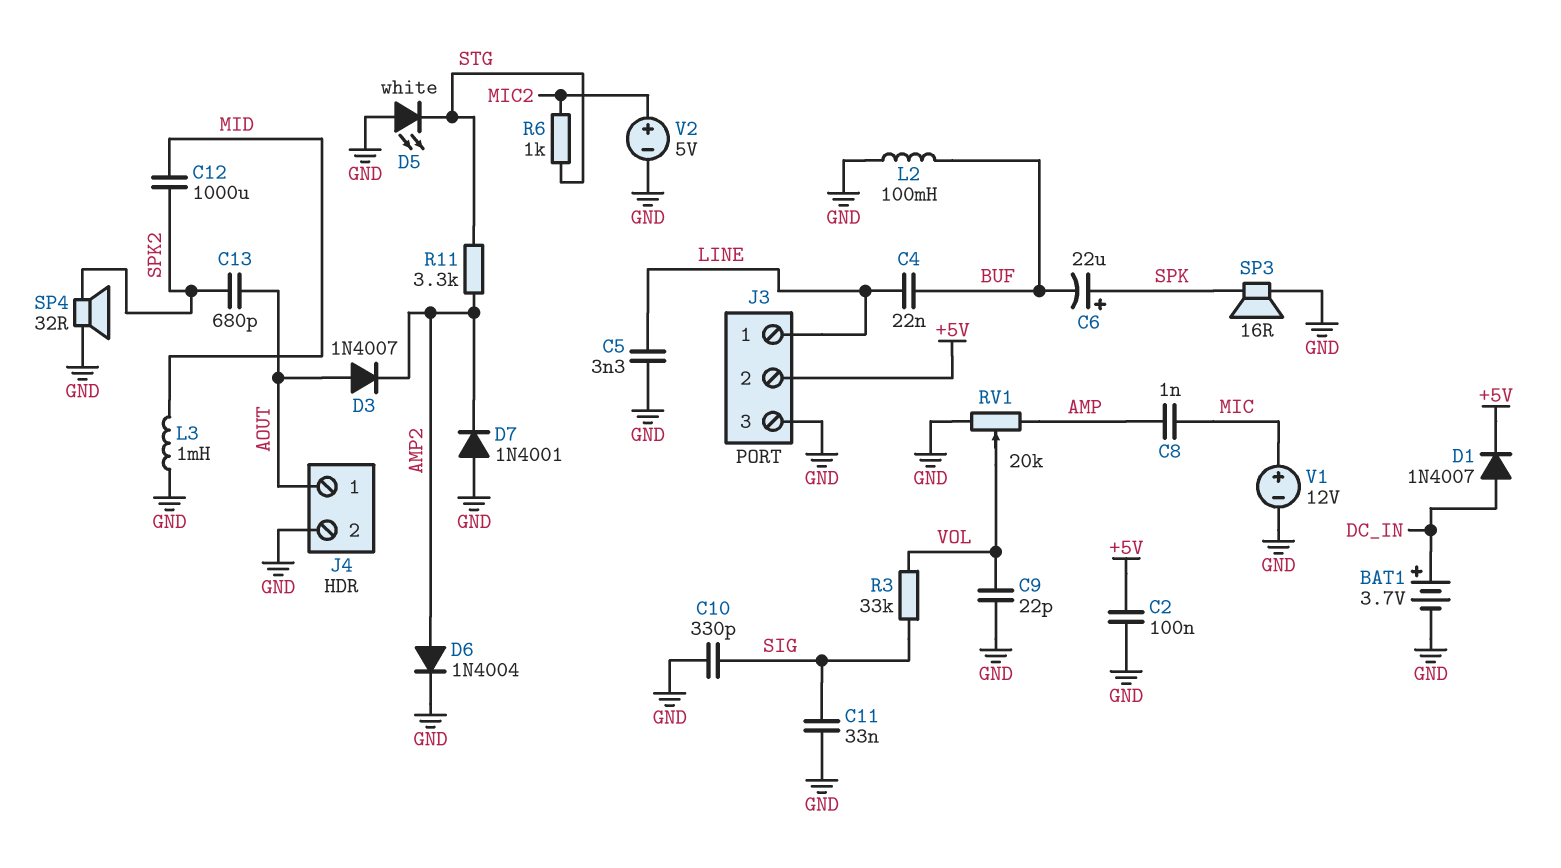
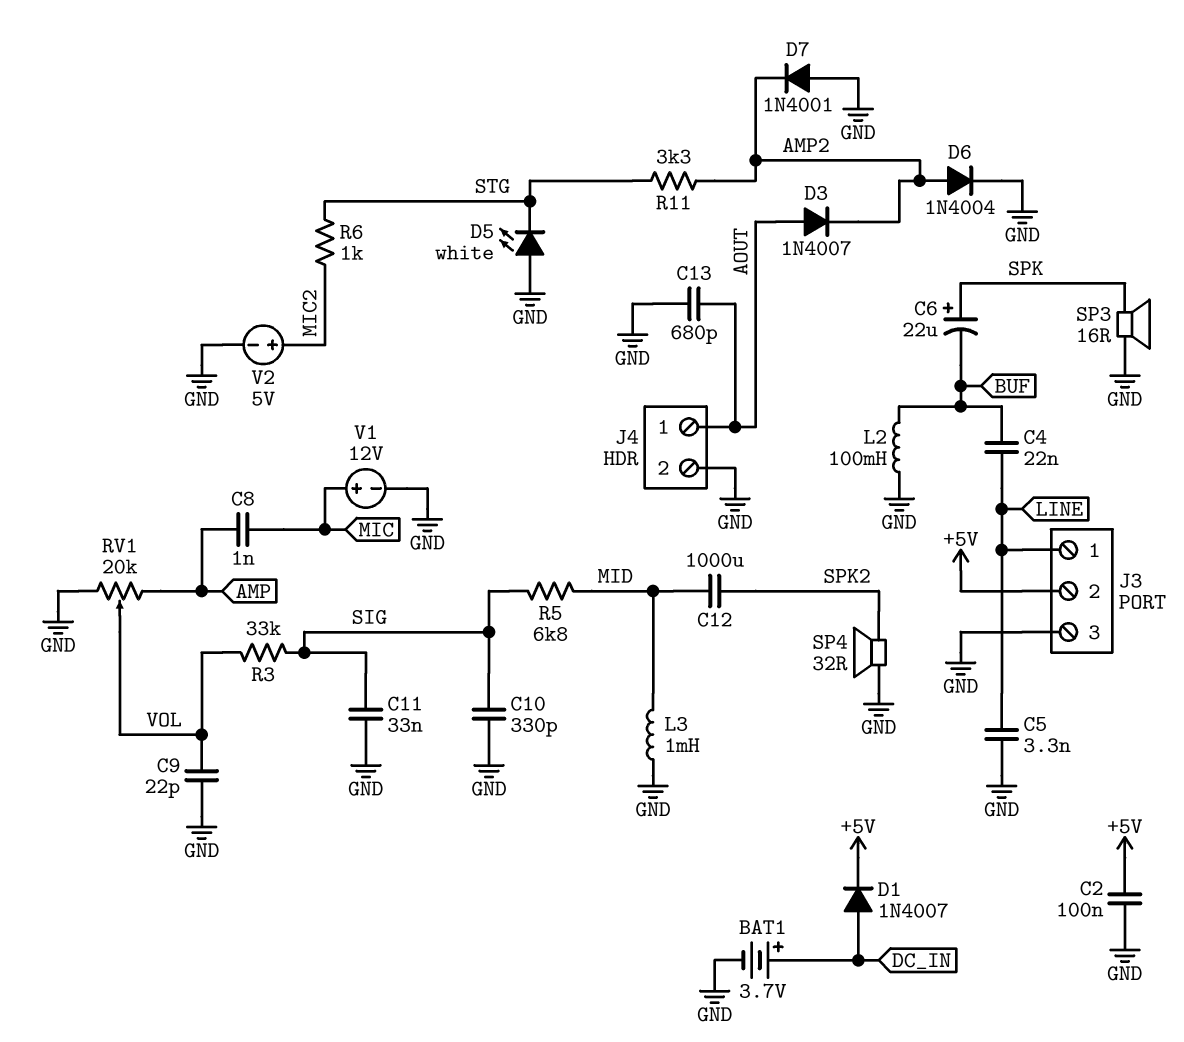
C13: 680pF (AOUT, SPK2) -> 680pF (AOUT, GND)
R5: none -> 6.8k (MID, SIG)

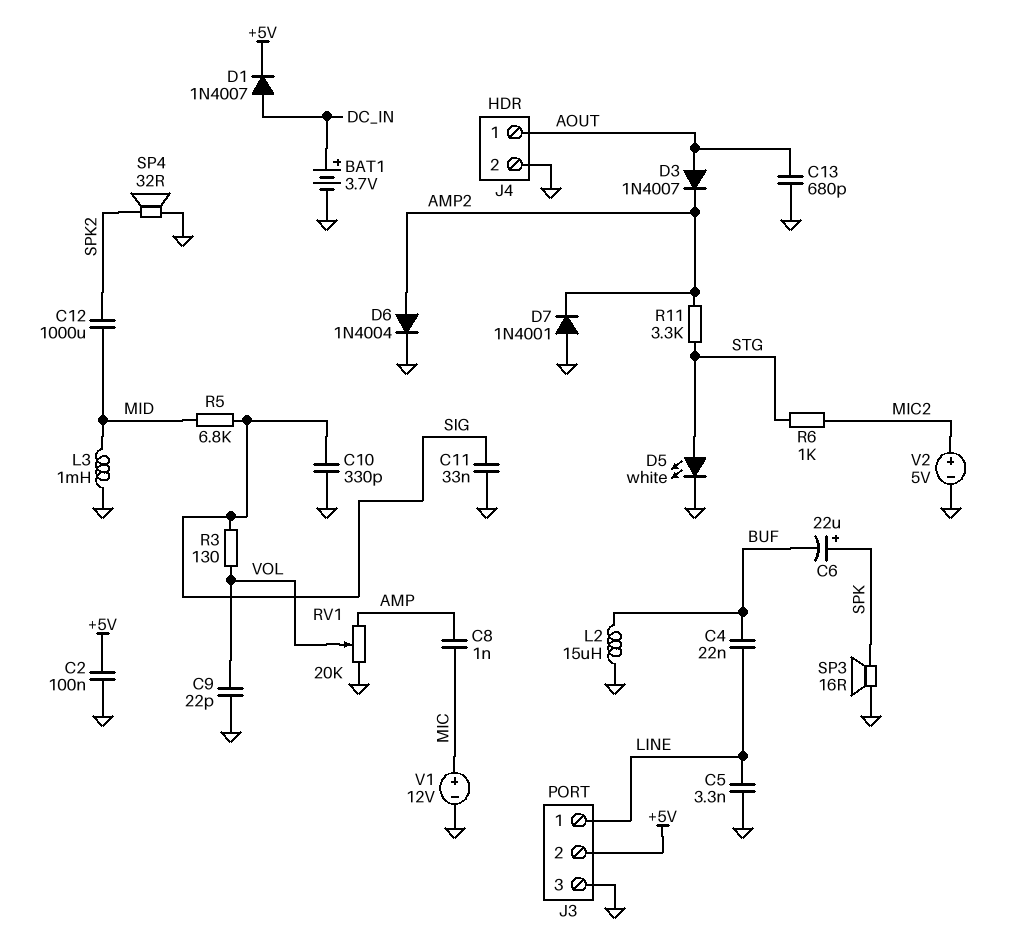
D5: LED white (A GND, K STG) -> LED white (A STG, K GND)
L2: 100mH (BUF, GND) -> 15uH (BUF, GND)
R3: 33k (SIG, VOL) -> 130 (SIG, VOL)

